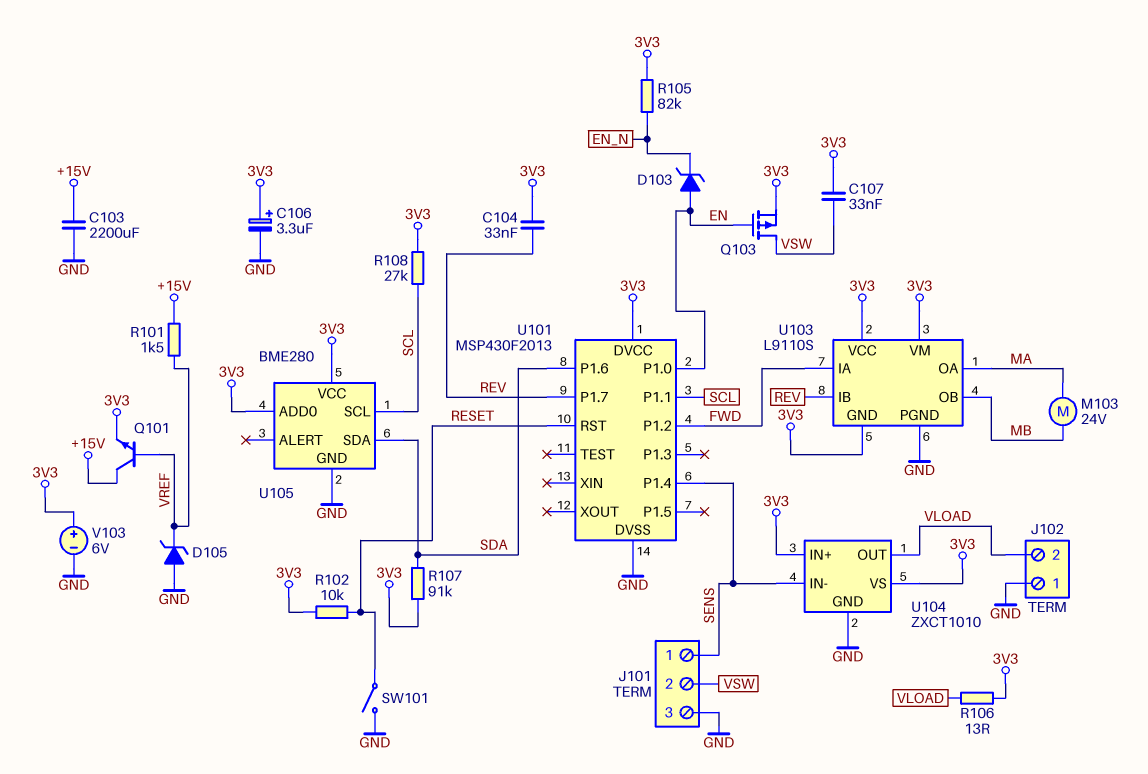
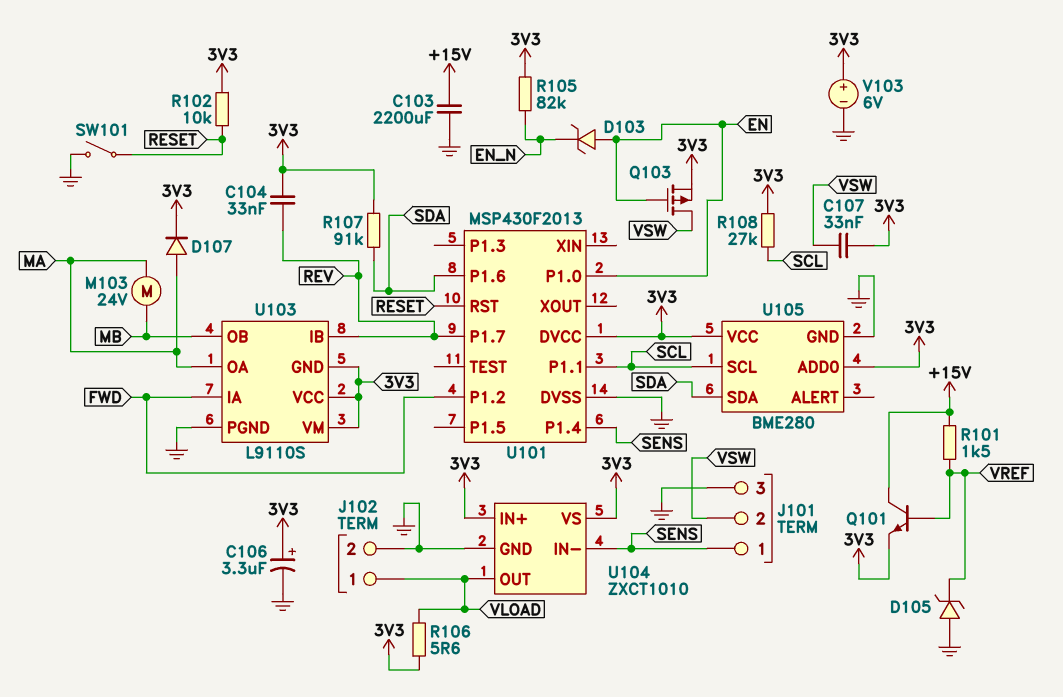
D107: none -> diode (A MA, K 3V3)
J102 pin 1: GND -> VLOAD
J102 pin 2: VLOAD -> GND
R106: 13 (3V3, VLOAD) -> 5.6 (3V3, VLOAD)

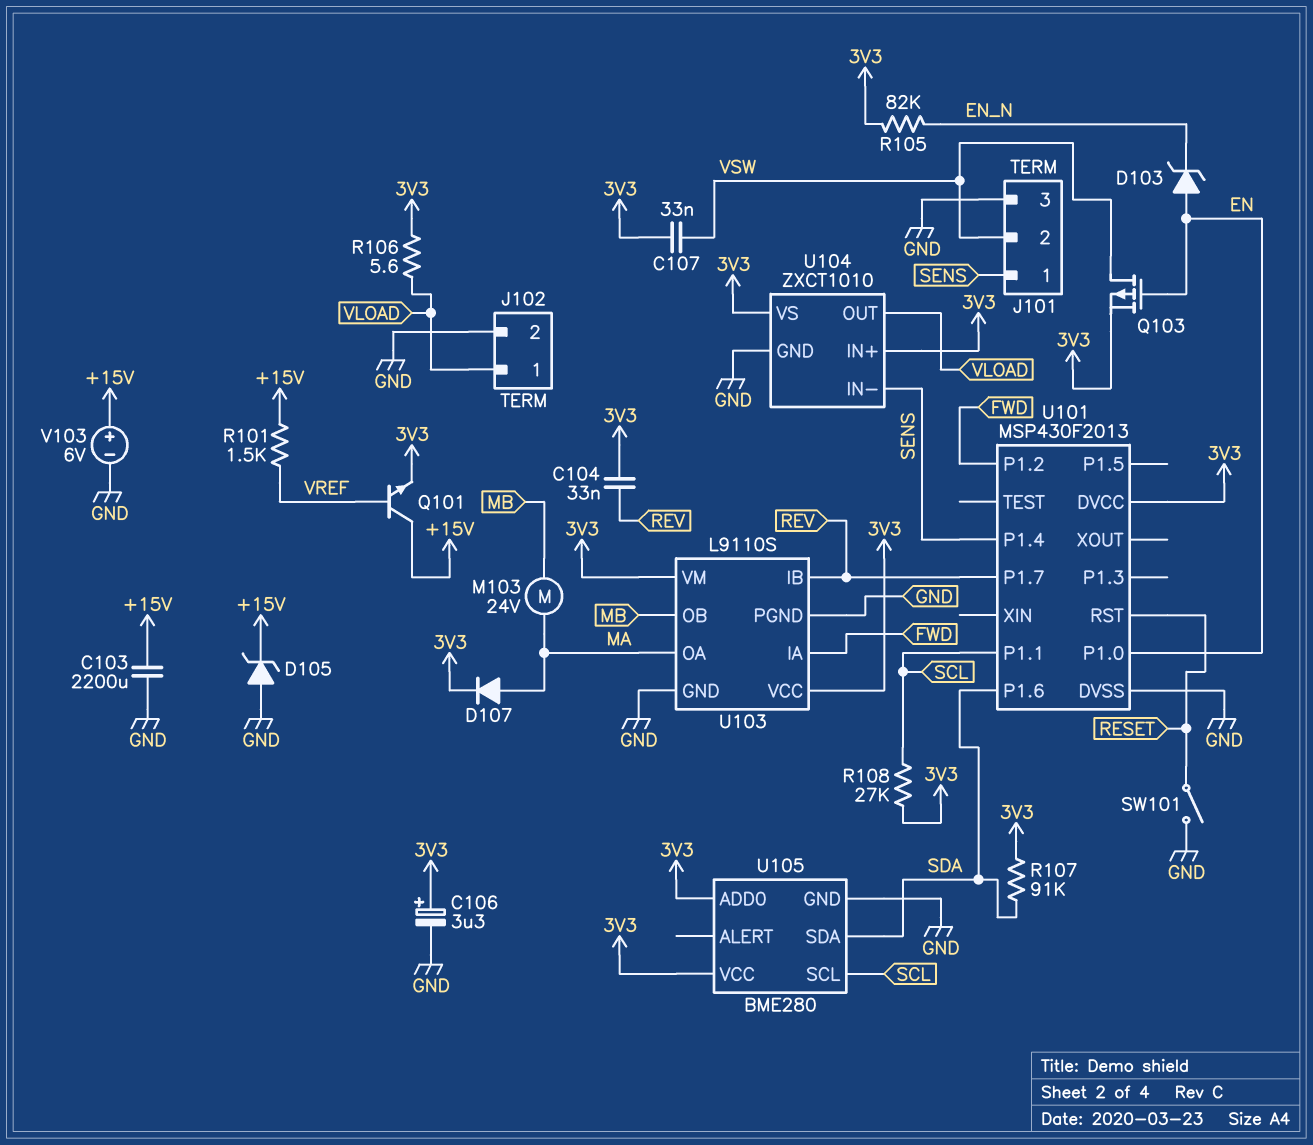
D105: zener (A GND, K VREF) -> zener (A GND, K +15V)
R102: 10k (3V3, RESET) -> none
U103 pin GND: 3V3 -> GND
V103: 6V (plus 3V3, minus GND) -> 6V (plus +15V, minus GND)

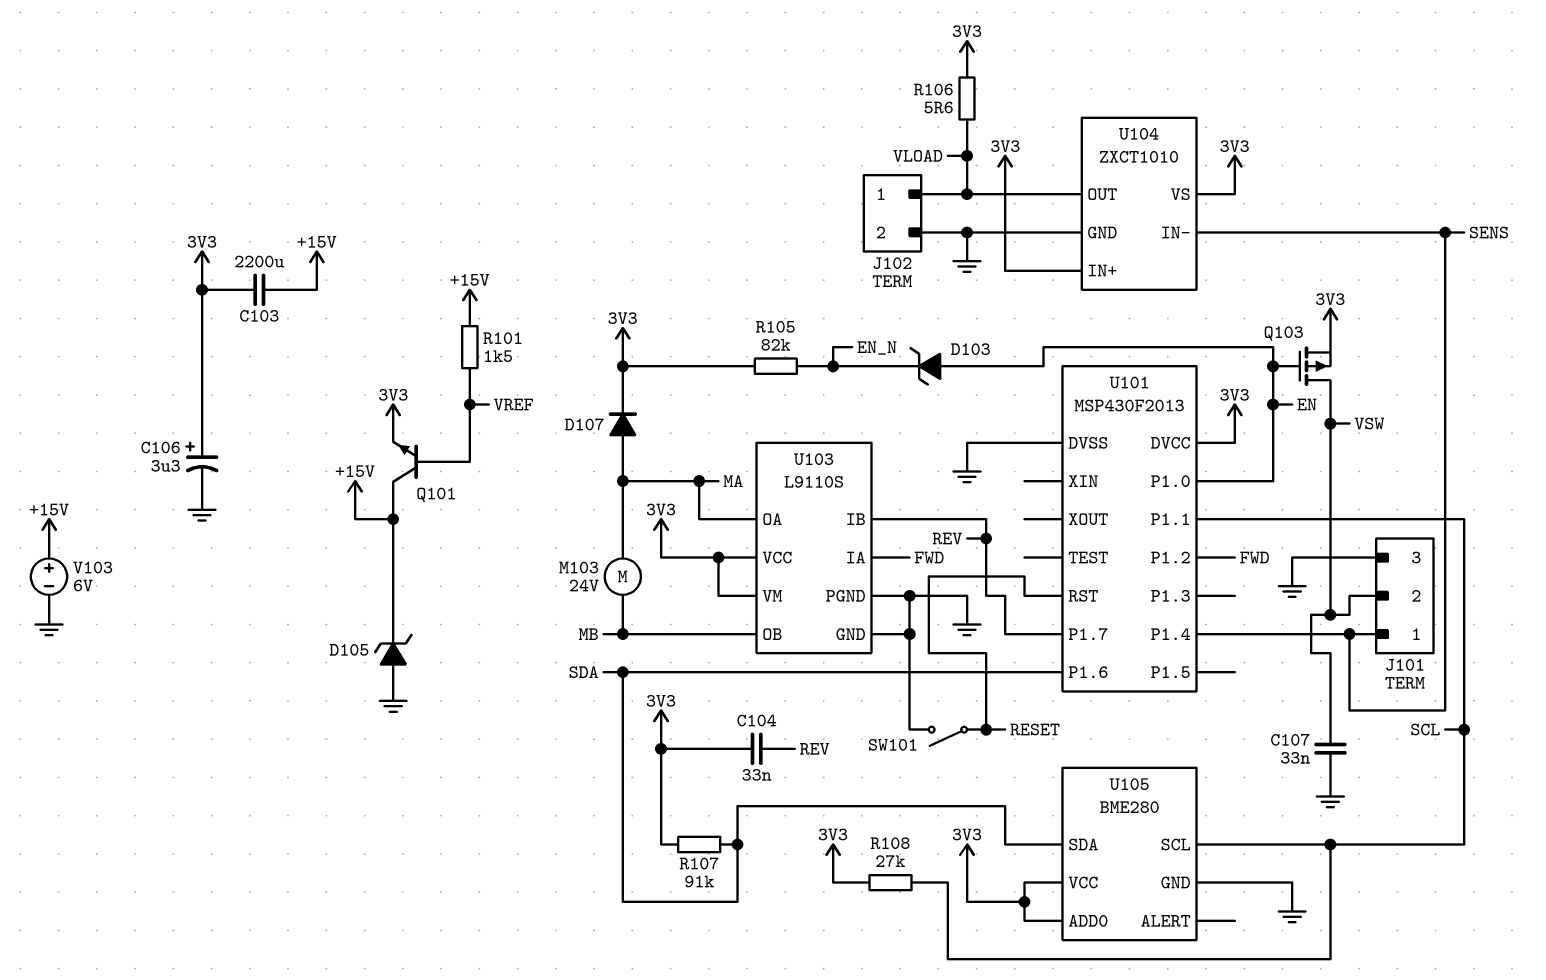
C103: 2200uF (+15V, GND) -> 2200uF (+15V, 3V3)
C107: 33nF (3V3, VSW) -> 33nF (GND, VSW)

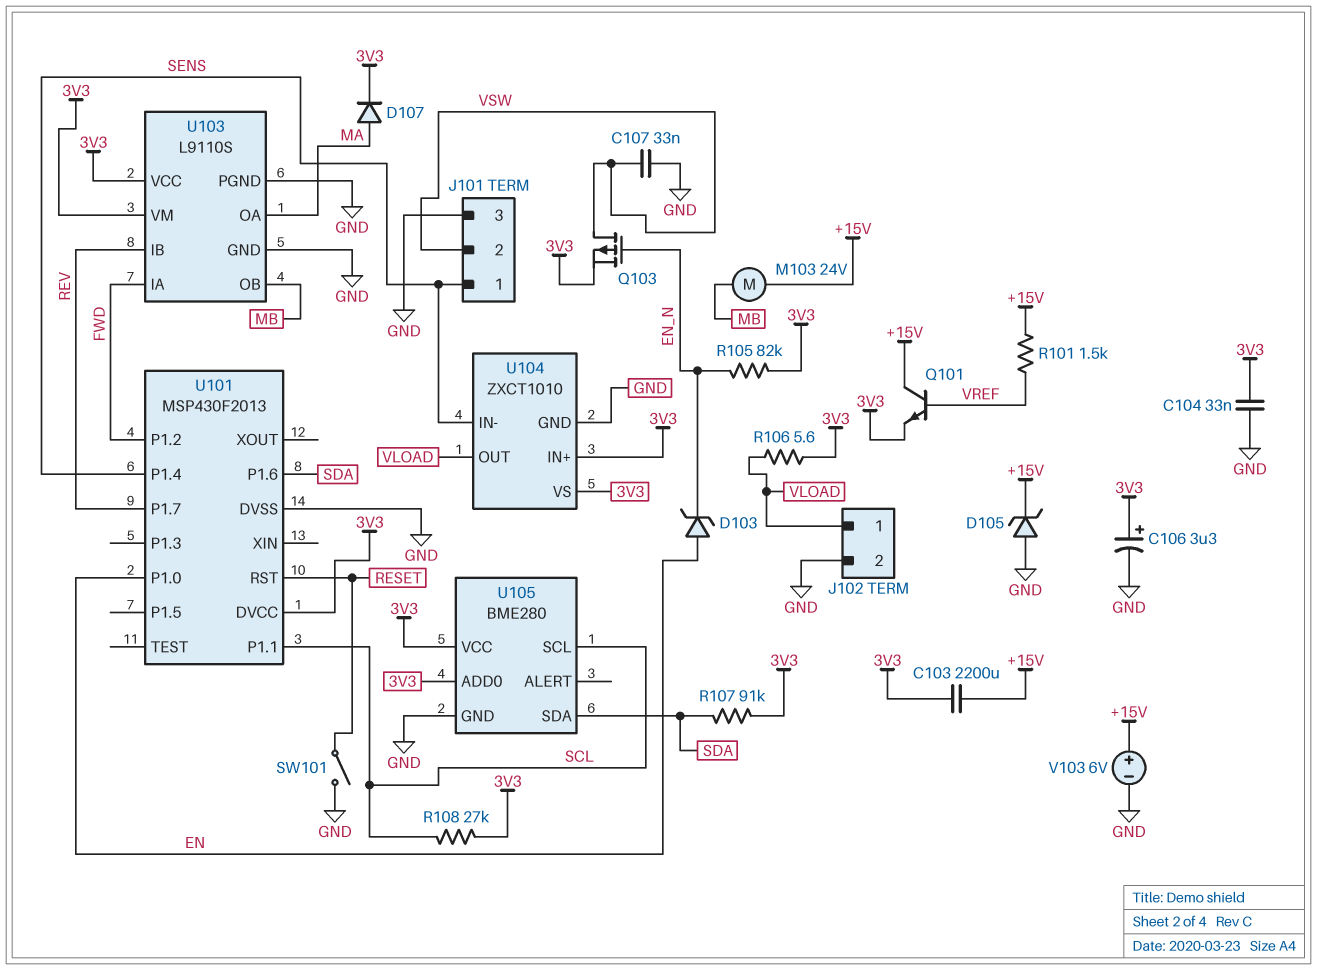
C104: 33nF (3V3, REV) -> 33nF (3V3, GND)
M103: motor 24V (MA, MB) -> motor 24V (+15V, MB)
Q103: PMOS (G EN, D VSW, S 3V3) -> PMOS (G EN_N, D VSW, S 3V3)

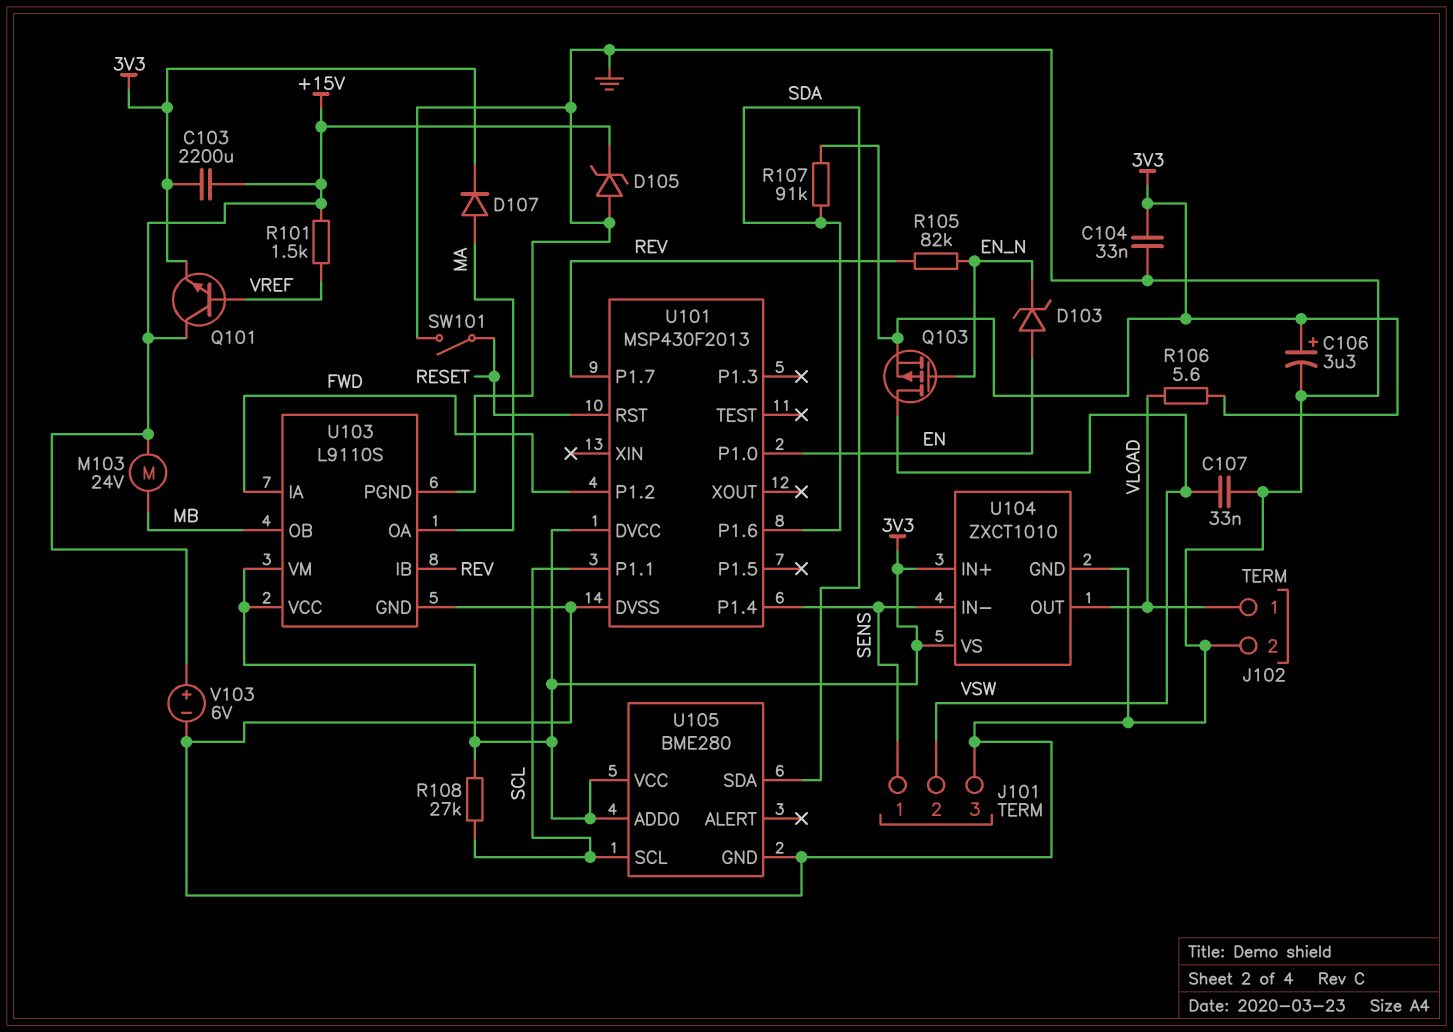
R105: 82k (3V3, EN_N) -> 82k (EN_N, REV)

